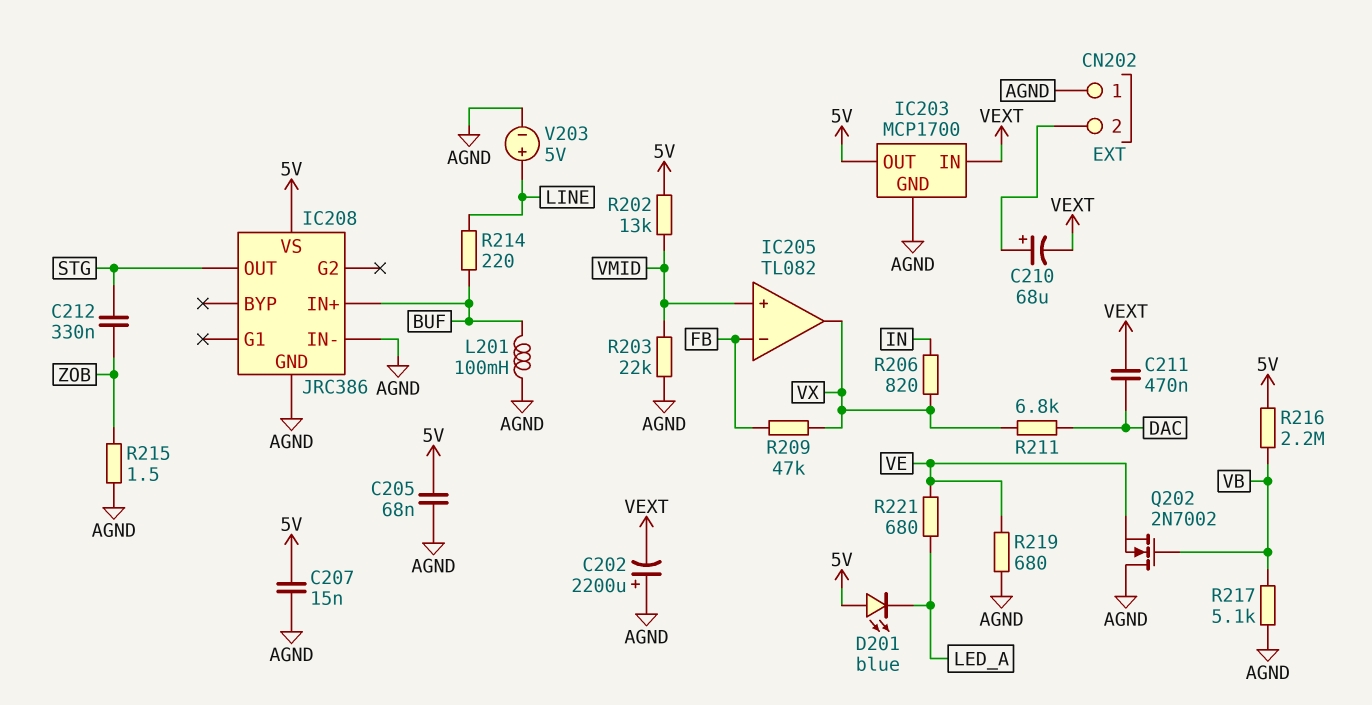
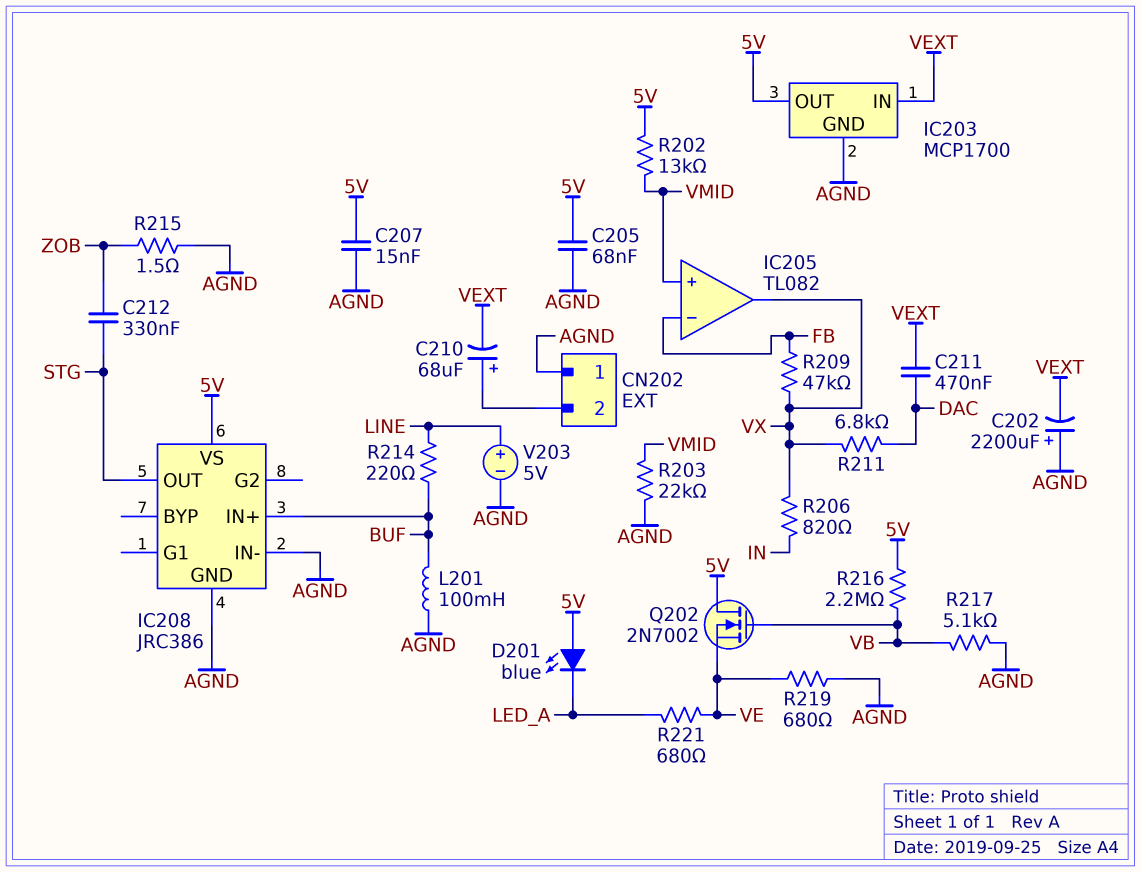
Q202: NMOS 2N7002 (G VB, D AGND, S VE) -> NMOS 2N7002 (G VB, D 5V, S VE)

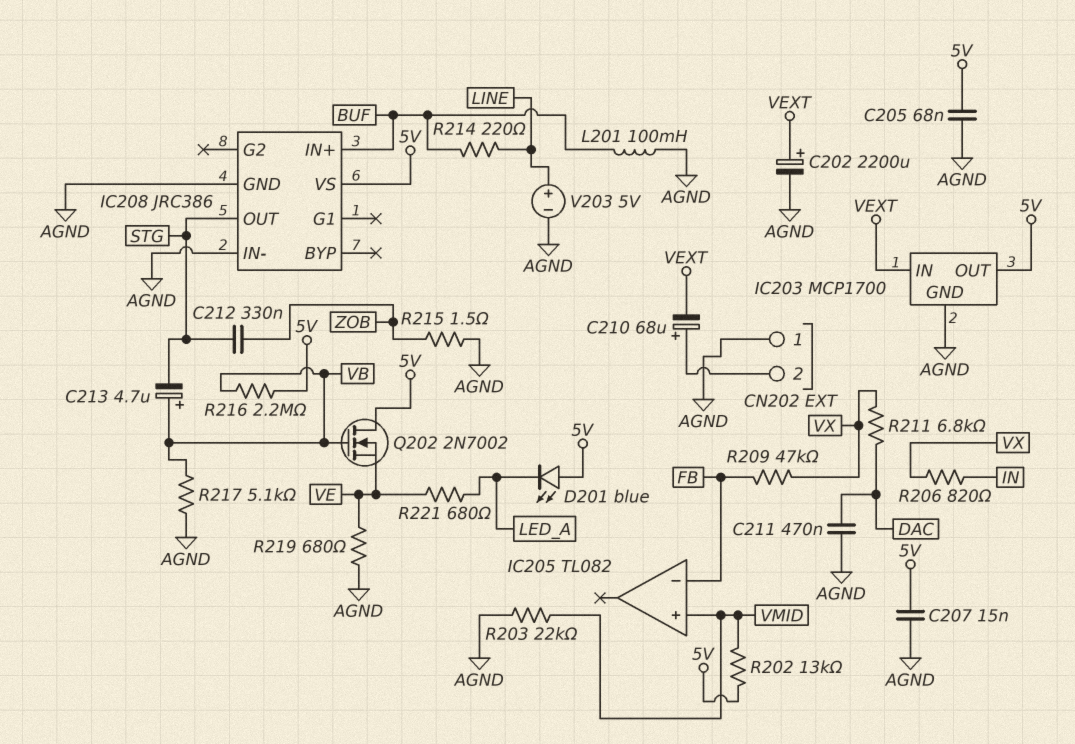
C202: 2200uF (plus AGND, minus VEXT) -> 2200uF (plus VEXT, minus AGND)
C211: 470nF (DAC, VEXT) -> 470nF (AGND, DAC)
C213: none -> 4.7uF (plus VB, minus STG)
IC205 pin out: VX -> none

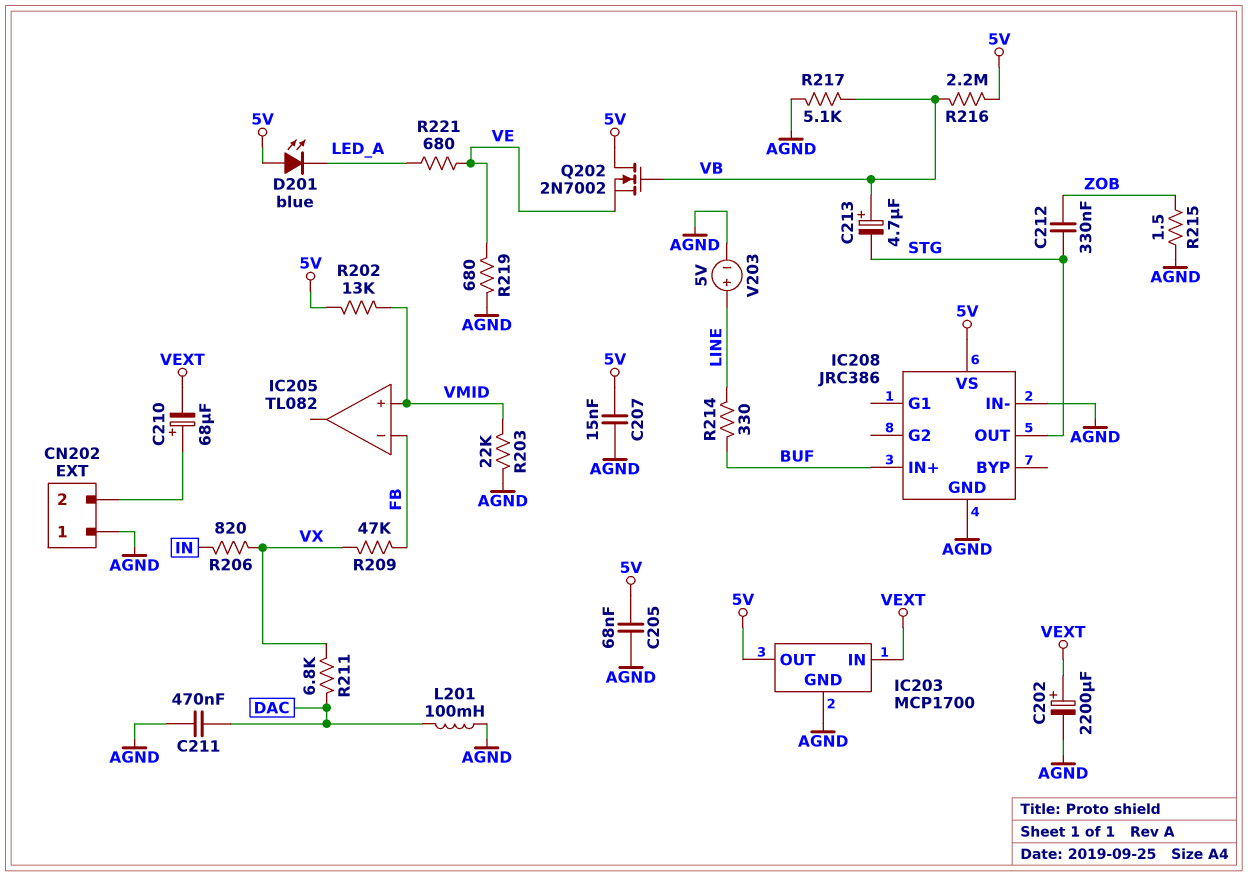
L201: 100mH (AGND, BUF) -> 100mH (AGND, DAC)
R214: 220 (BUF, LINE) -> 330 (BUF, LINE)

